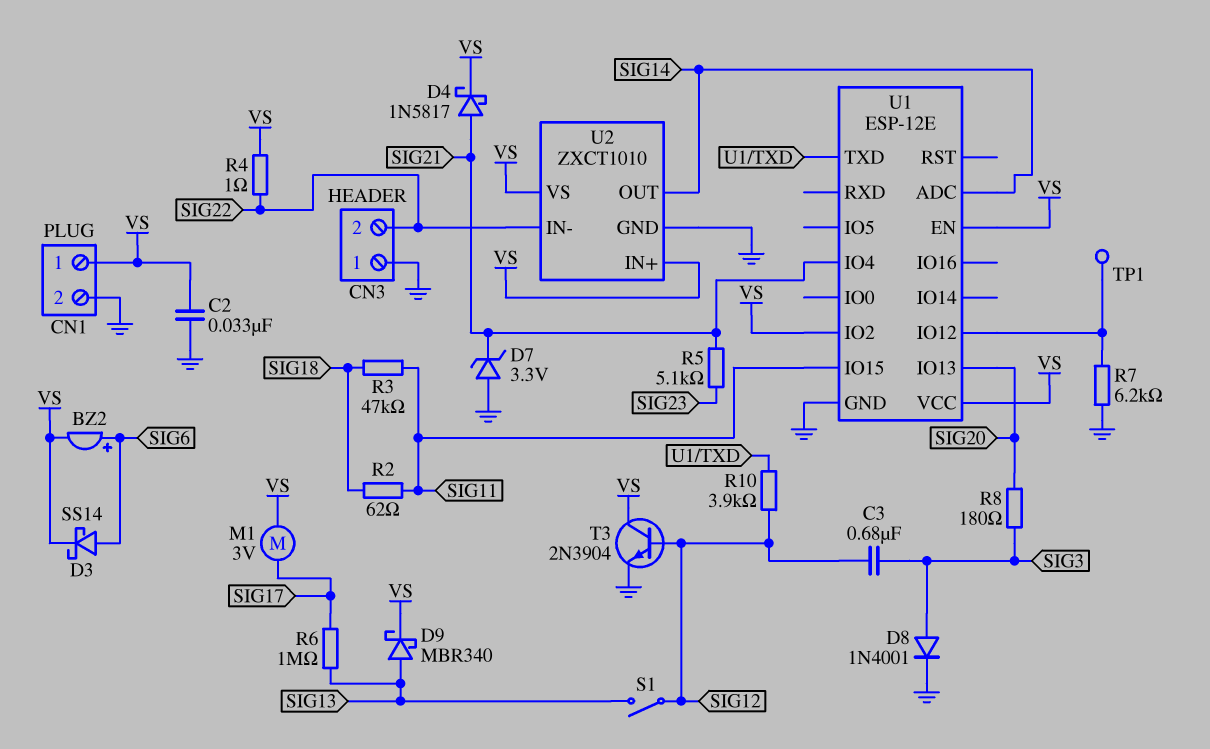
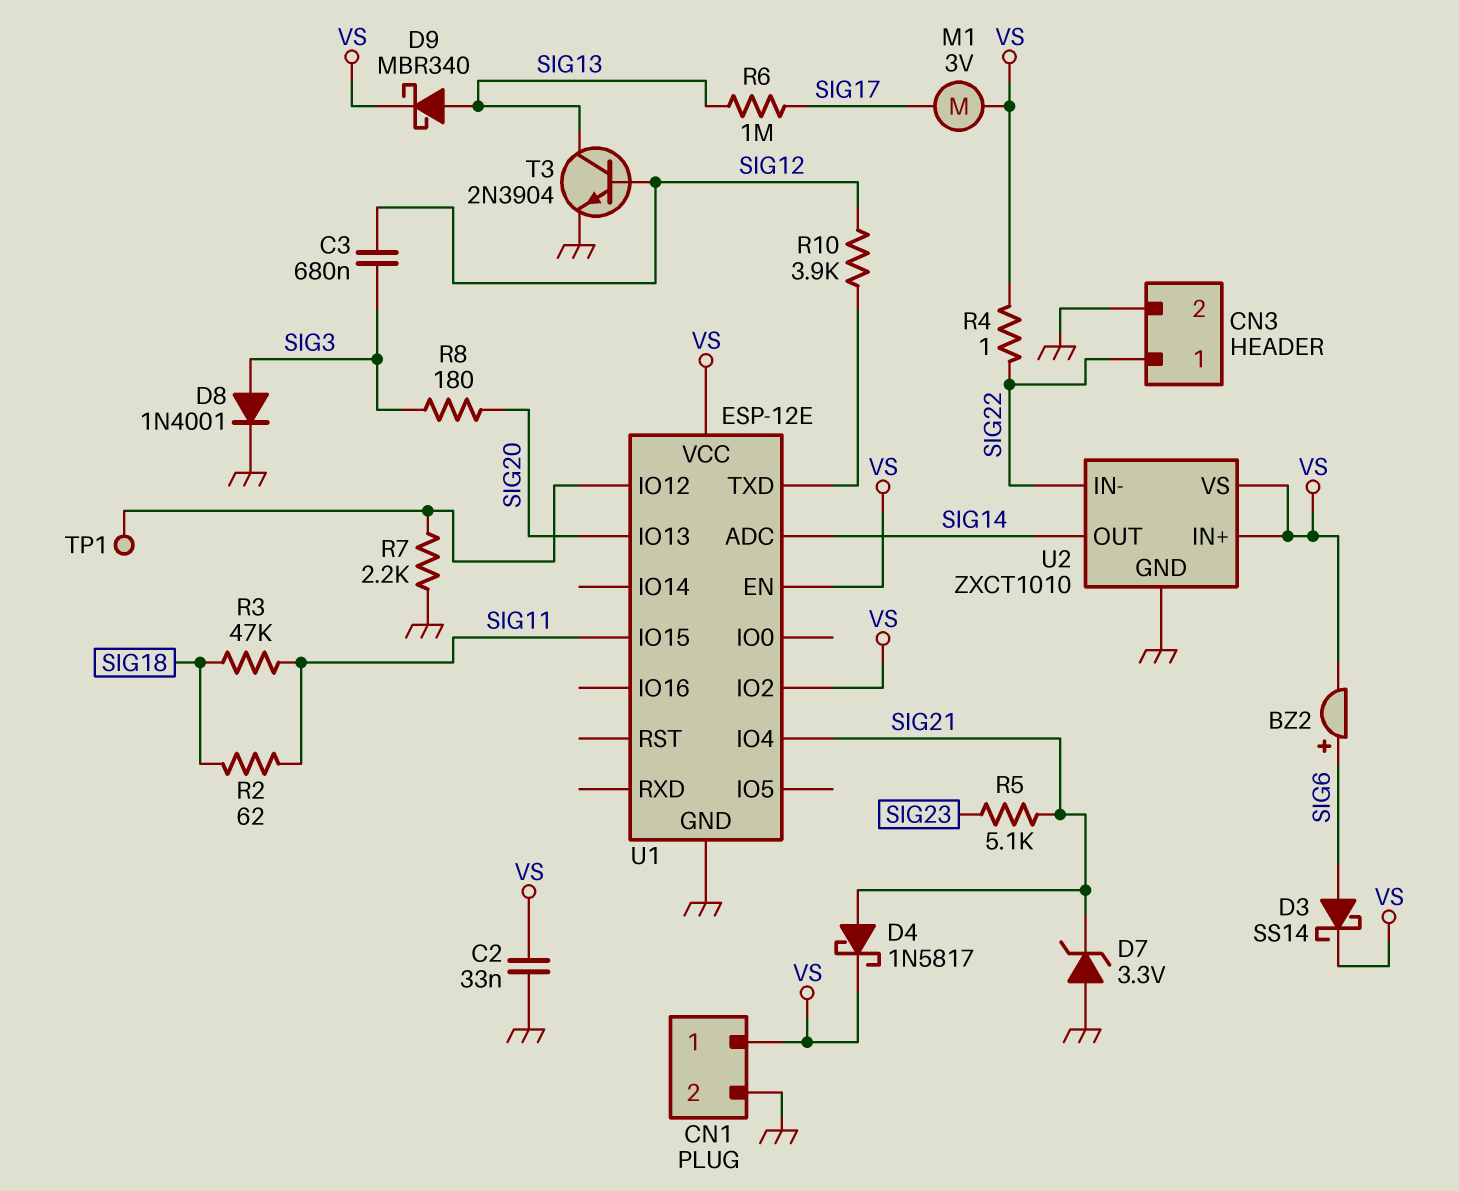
CN3 pin 1: GND -> SIG22
CN3 pin 2: SIG22 -> GND
R7: 6.2k (GND, U1/IO12) -> 2.2k (GND, U1/IO12)
S1: switch (SIG12, SIG13) -> none
T3: NPN 2N3904 (B SIG12, C VS, E GND) -> NPN 2N3904 (B SIG12, C SIG13, E GND)

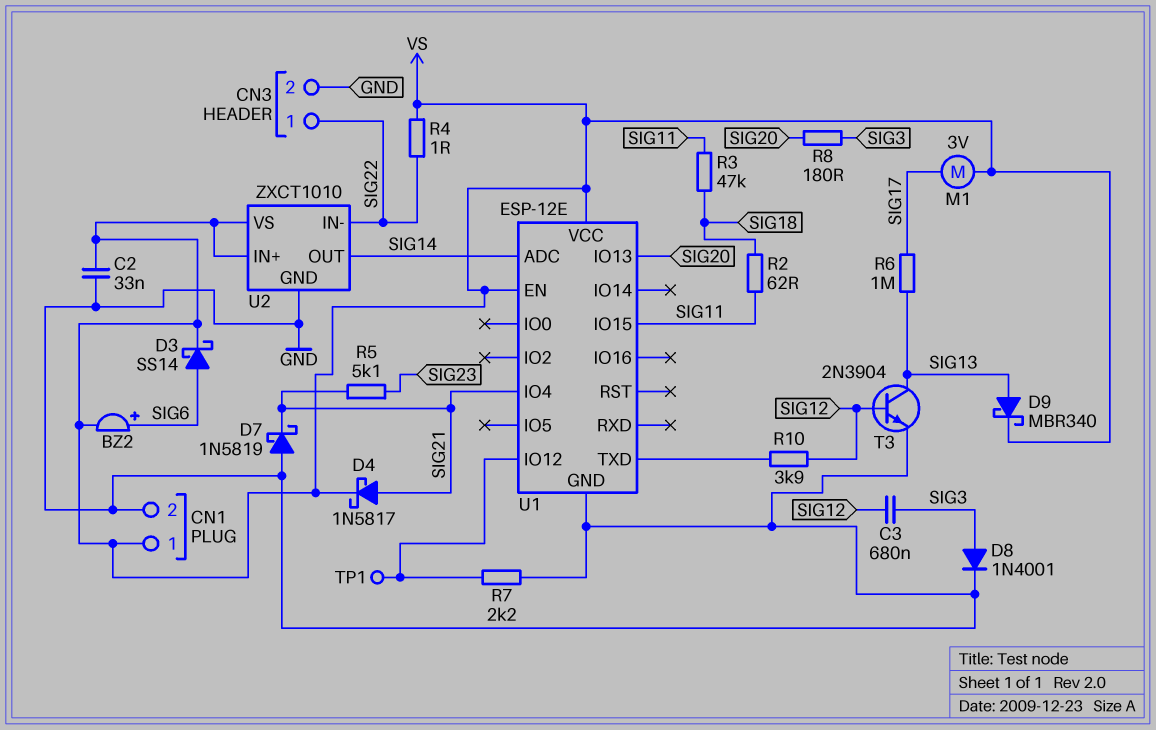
D7: zener 3.3V (A GND, K SIG21) -> schottky 1N5819 (A GND, K SIG21)
U1 pin IO2: VS -> none

